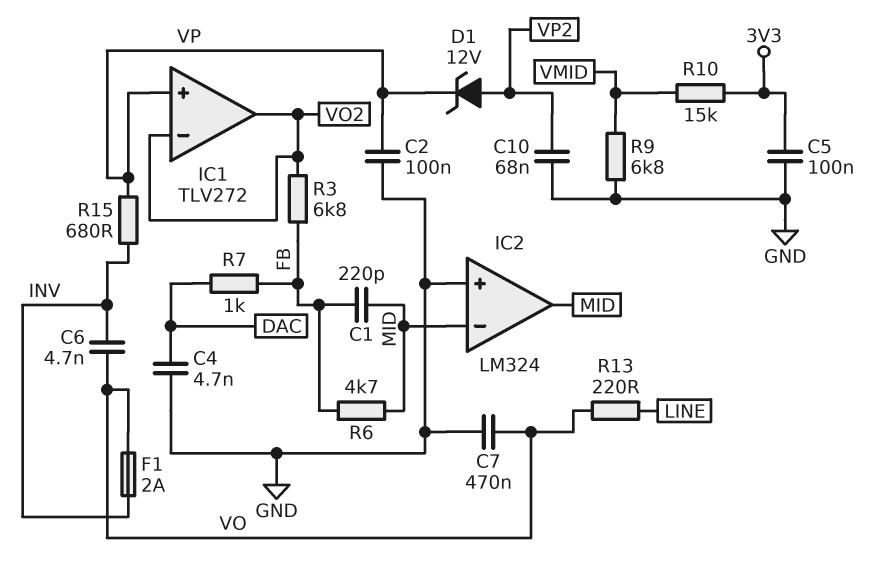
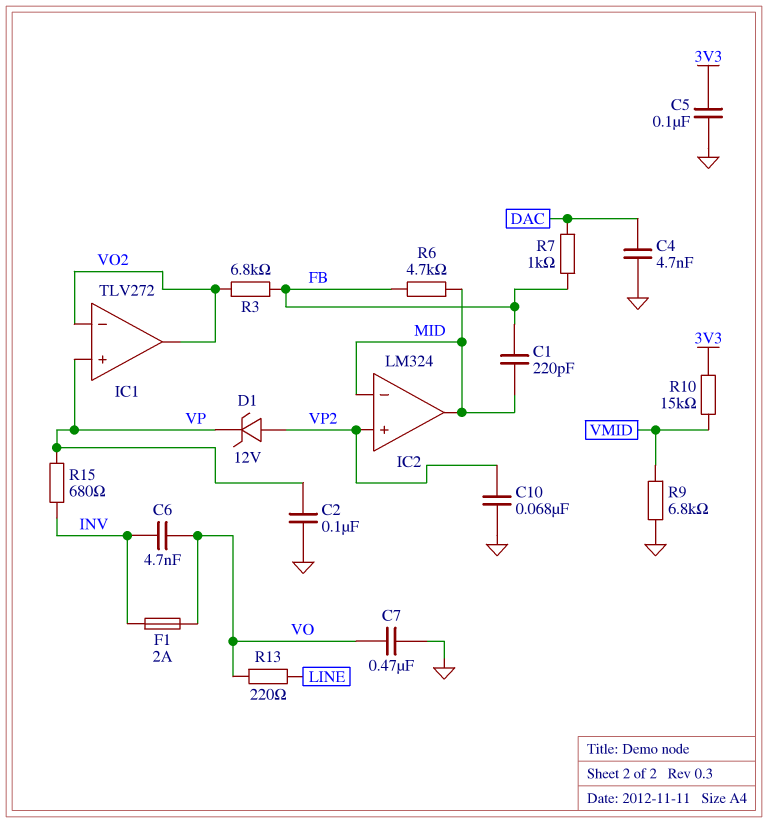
IC2 pin in+: GND -> VP2

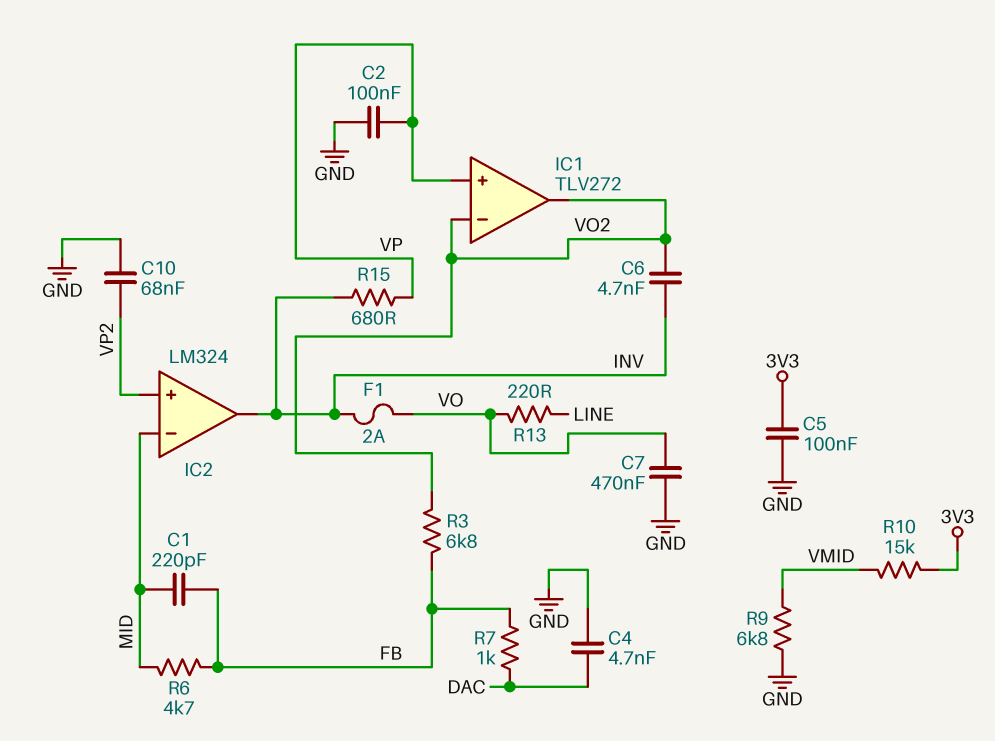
C6: 4.7nF (INV, VO) -> 4.7nF (INV, VO2)
D1: zener 12V (A VP2, K VP) -> none
IC2 pin out: MID -> INV

